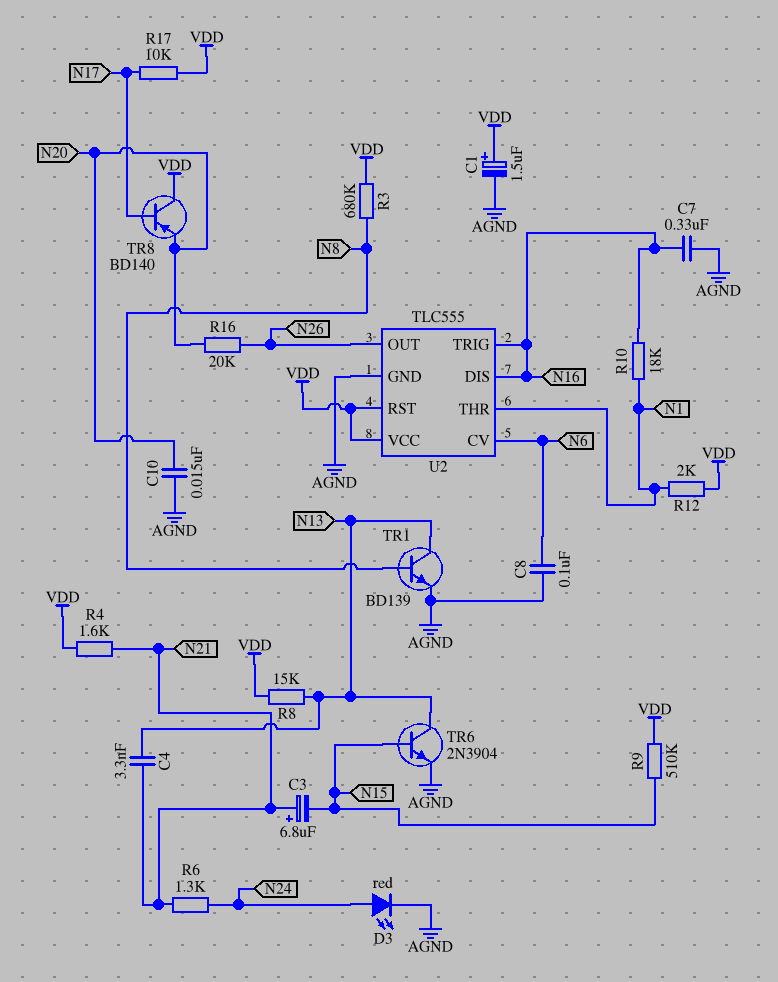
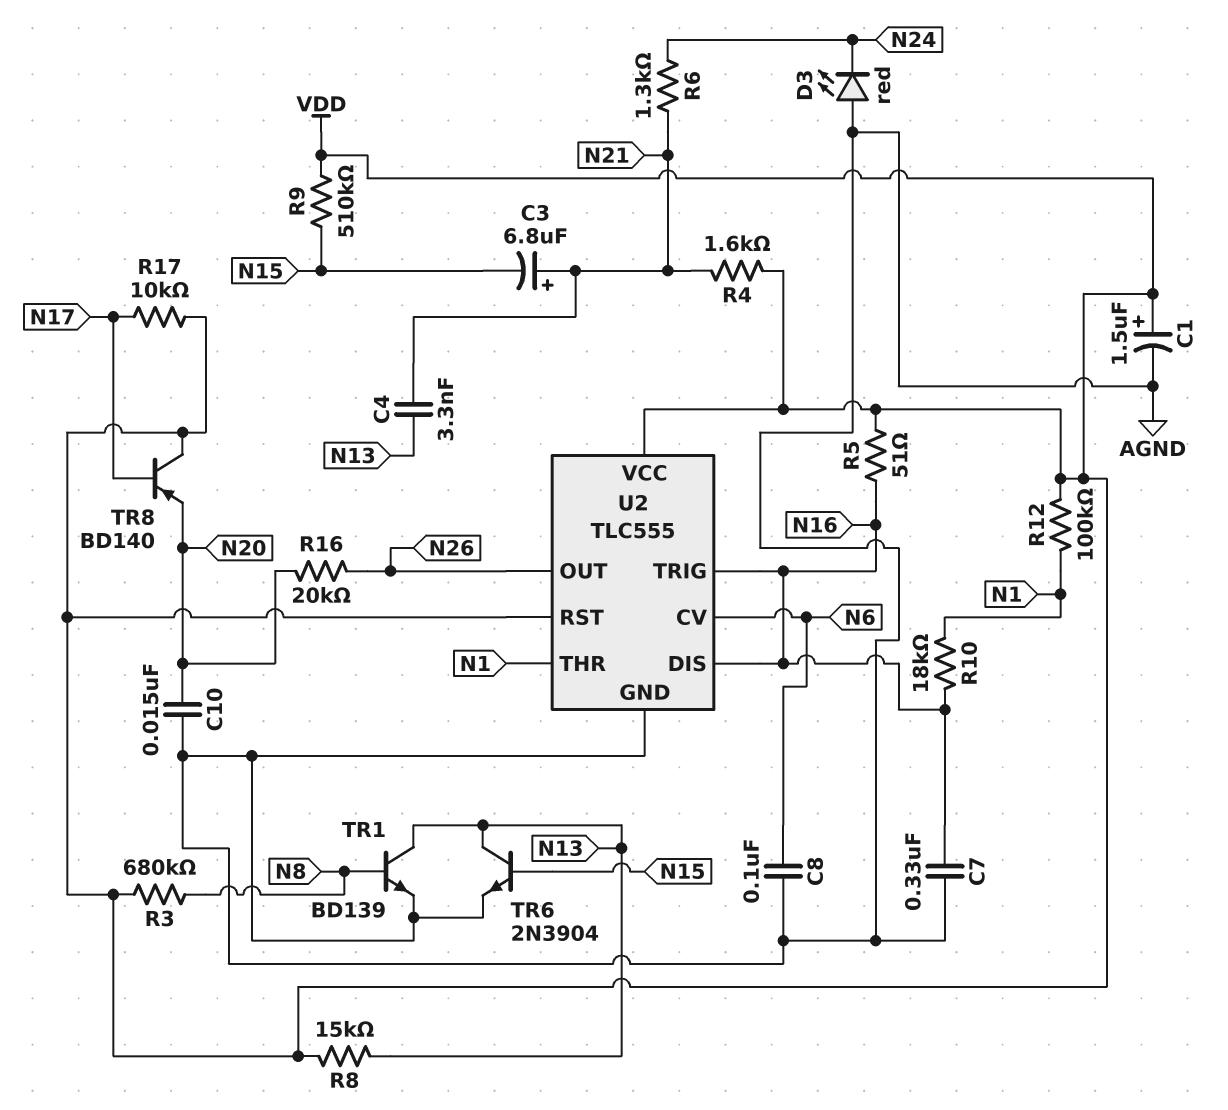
D3: LED red (A N24, K AGND) -> LED red (A AGND, K N24)
R5: none -> 51 (N16, VDD)
R12: 2k (N1, VDD) -> 100k (N1, VDD)

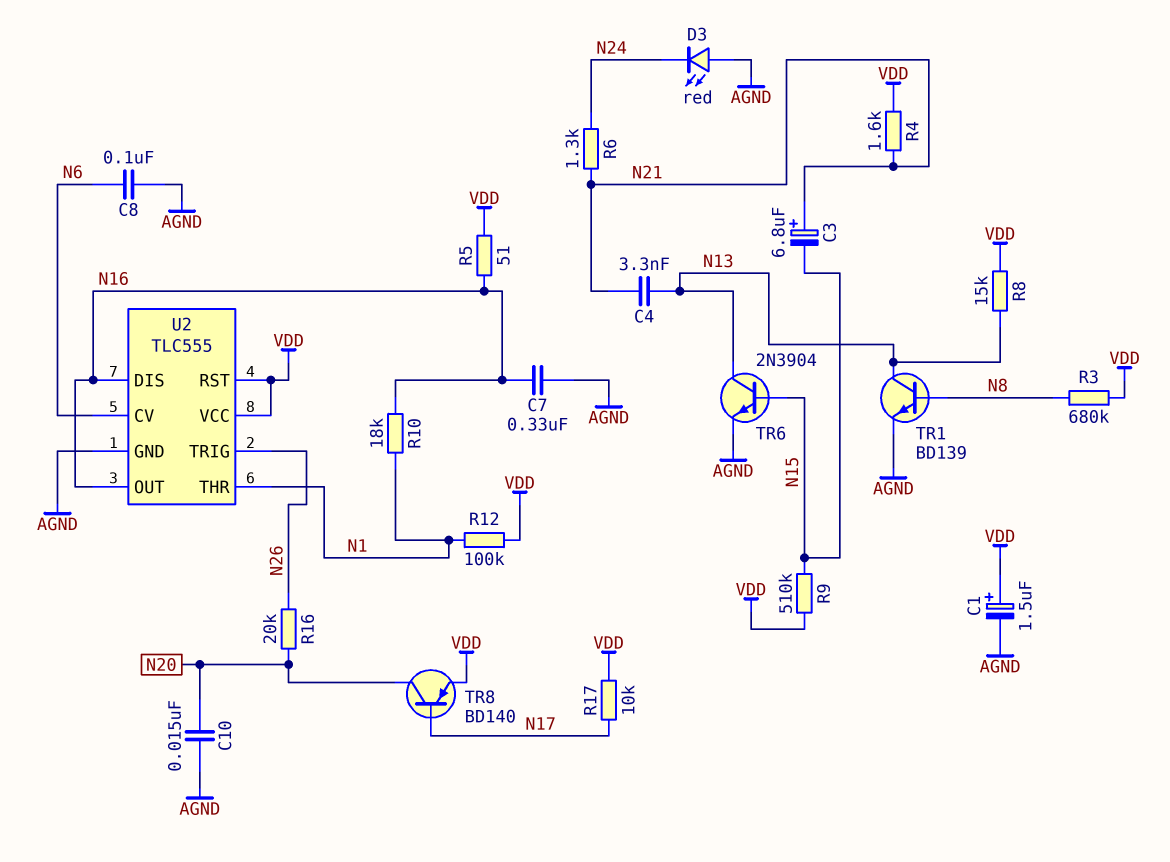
TR8: PNP BD140 (B N17, C VDD, E N20) -> PNP BD140 (B N17, C N20, E VDD)
U2 pin OUT: N26 -> N16
U2 pin TRIG: N16 -> N26

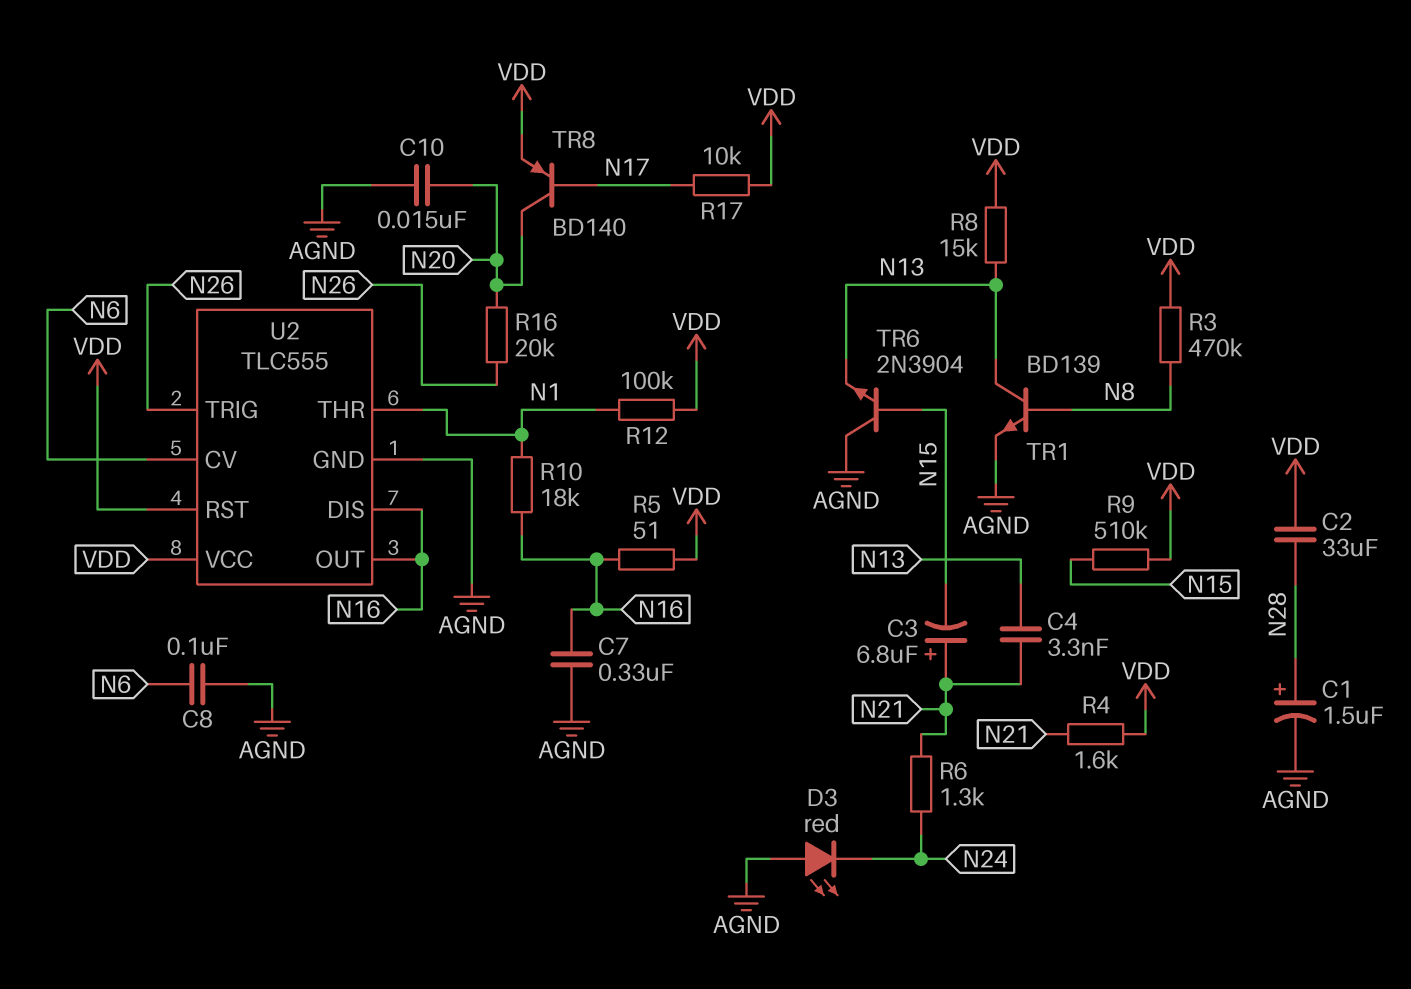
C1: 1.5uF (plus VDD, minus AGND) -> 1.5uF (plus N28, minus AGND)
C2: none -> 33uF (N28, VDD)
R3: 680k (N8, VDD) -> 470k (N8, VDD)
TR6: NPN 2N3904 (B N15, C N13, E AGND) -> NPN 2N3904 (B N15, C AGND, E N13)

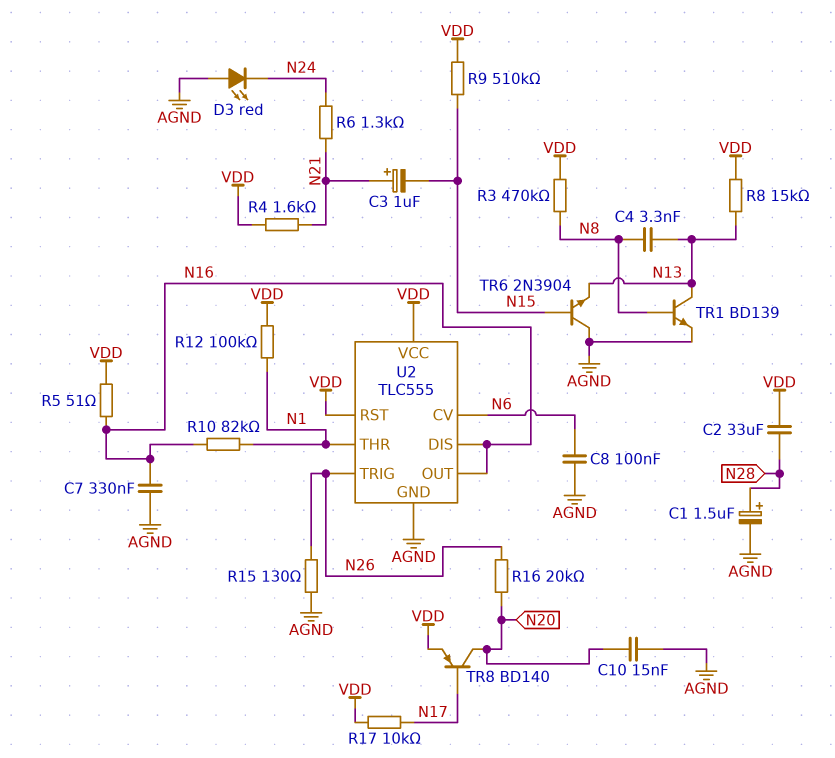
C3: 6.8uF (plus N21, minus N15) -> 1uF (plus N21, minus N15)
C4: 3.3nF (N13, N21) -> 3.3nF (N8, N13)
R10: 18k (N1, N16) -> 82k (N1, N16)
R15: none -> 130 (AGND, N26)

